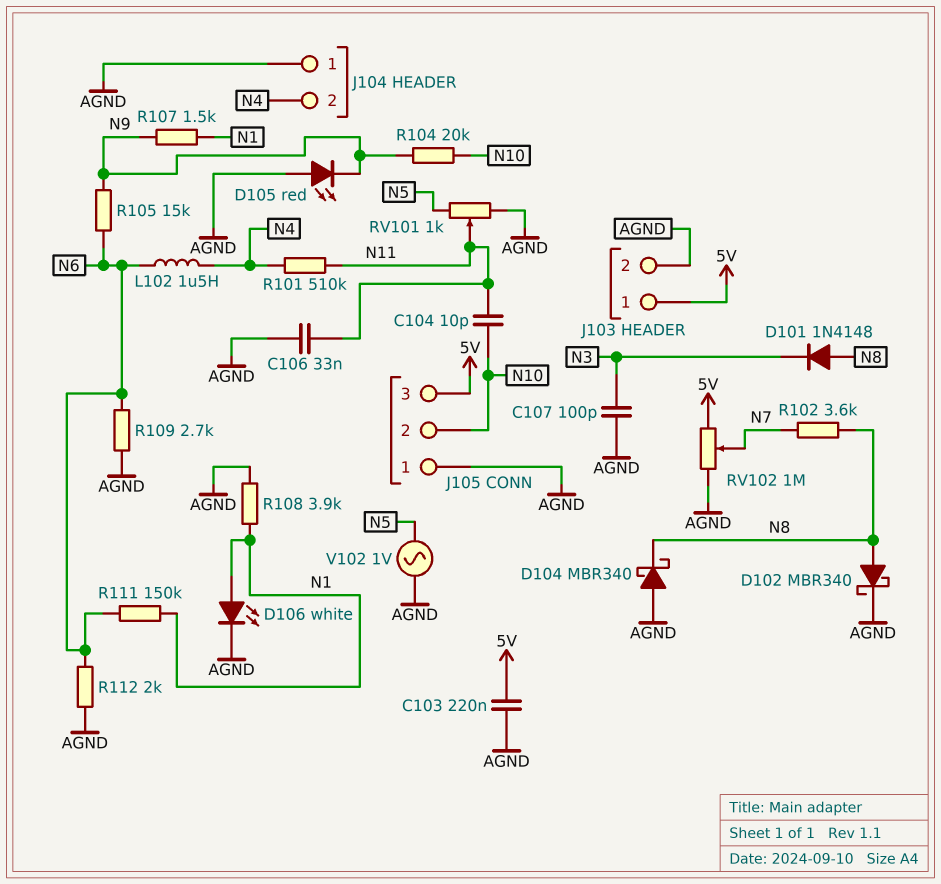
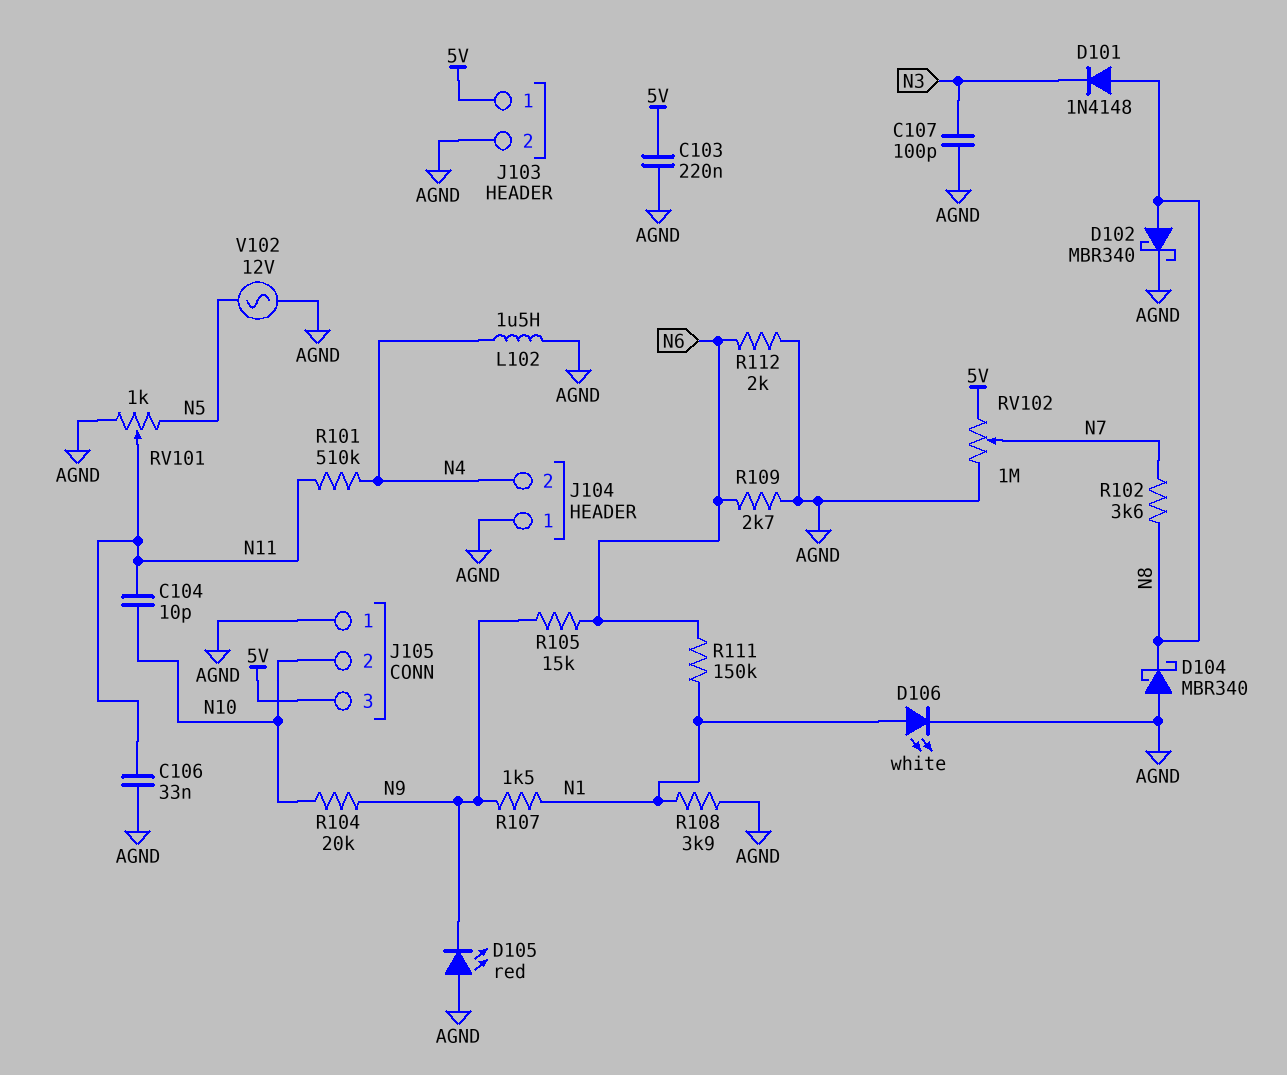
L102: 1.5uH (N4, N6) -> 1.5uH (AGND, N4)
V102: AC 1V (AGND, N5) -> AC 12V (AGND, N5)

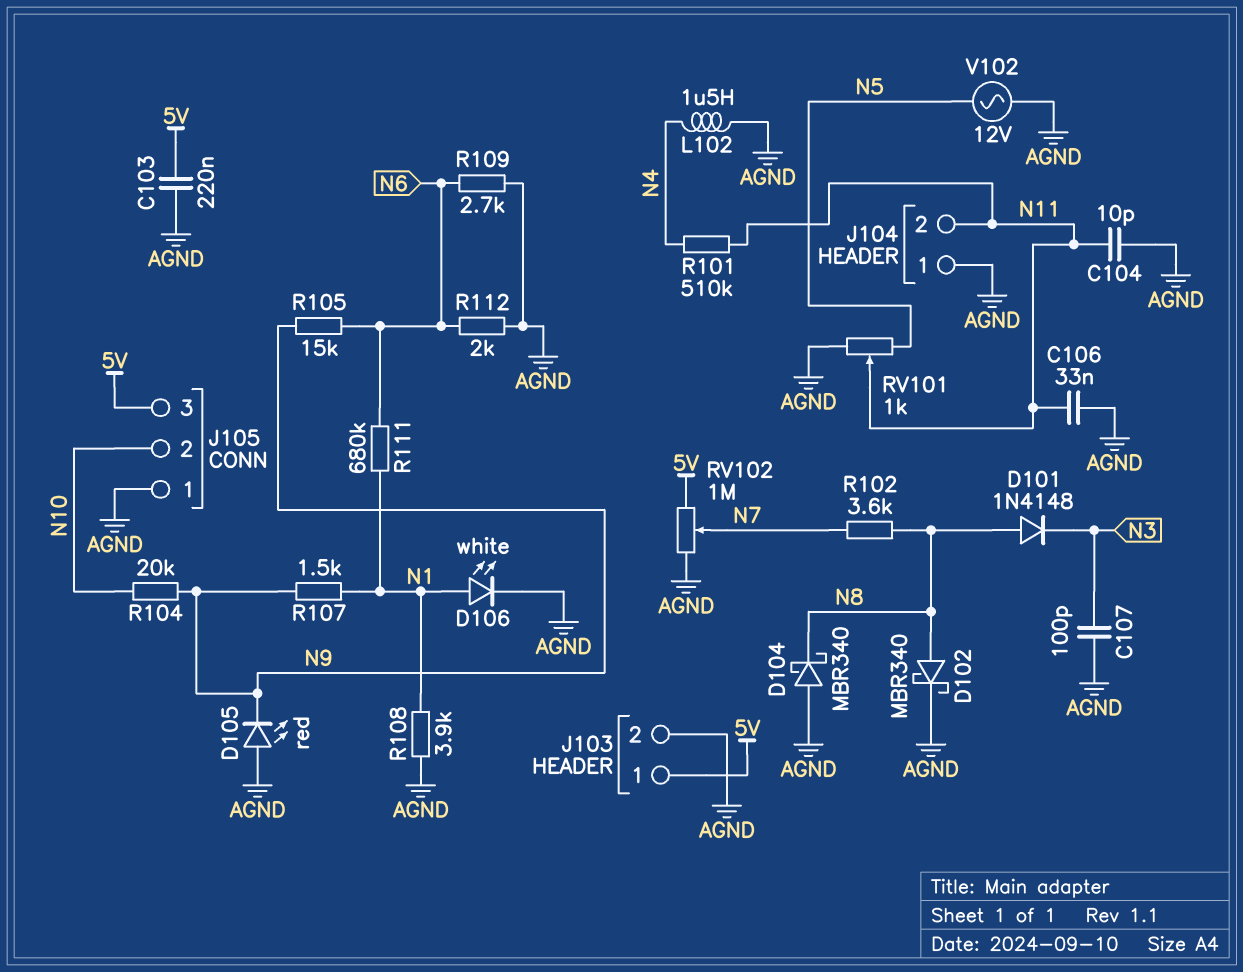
C104: 10pF (N10, N11) -> 10pF (AGND, N11)
J104 pin 2: N4 -> N11
R111: 150k (N1, N6) -> 680k (N1, N6)

